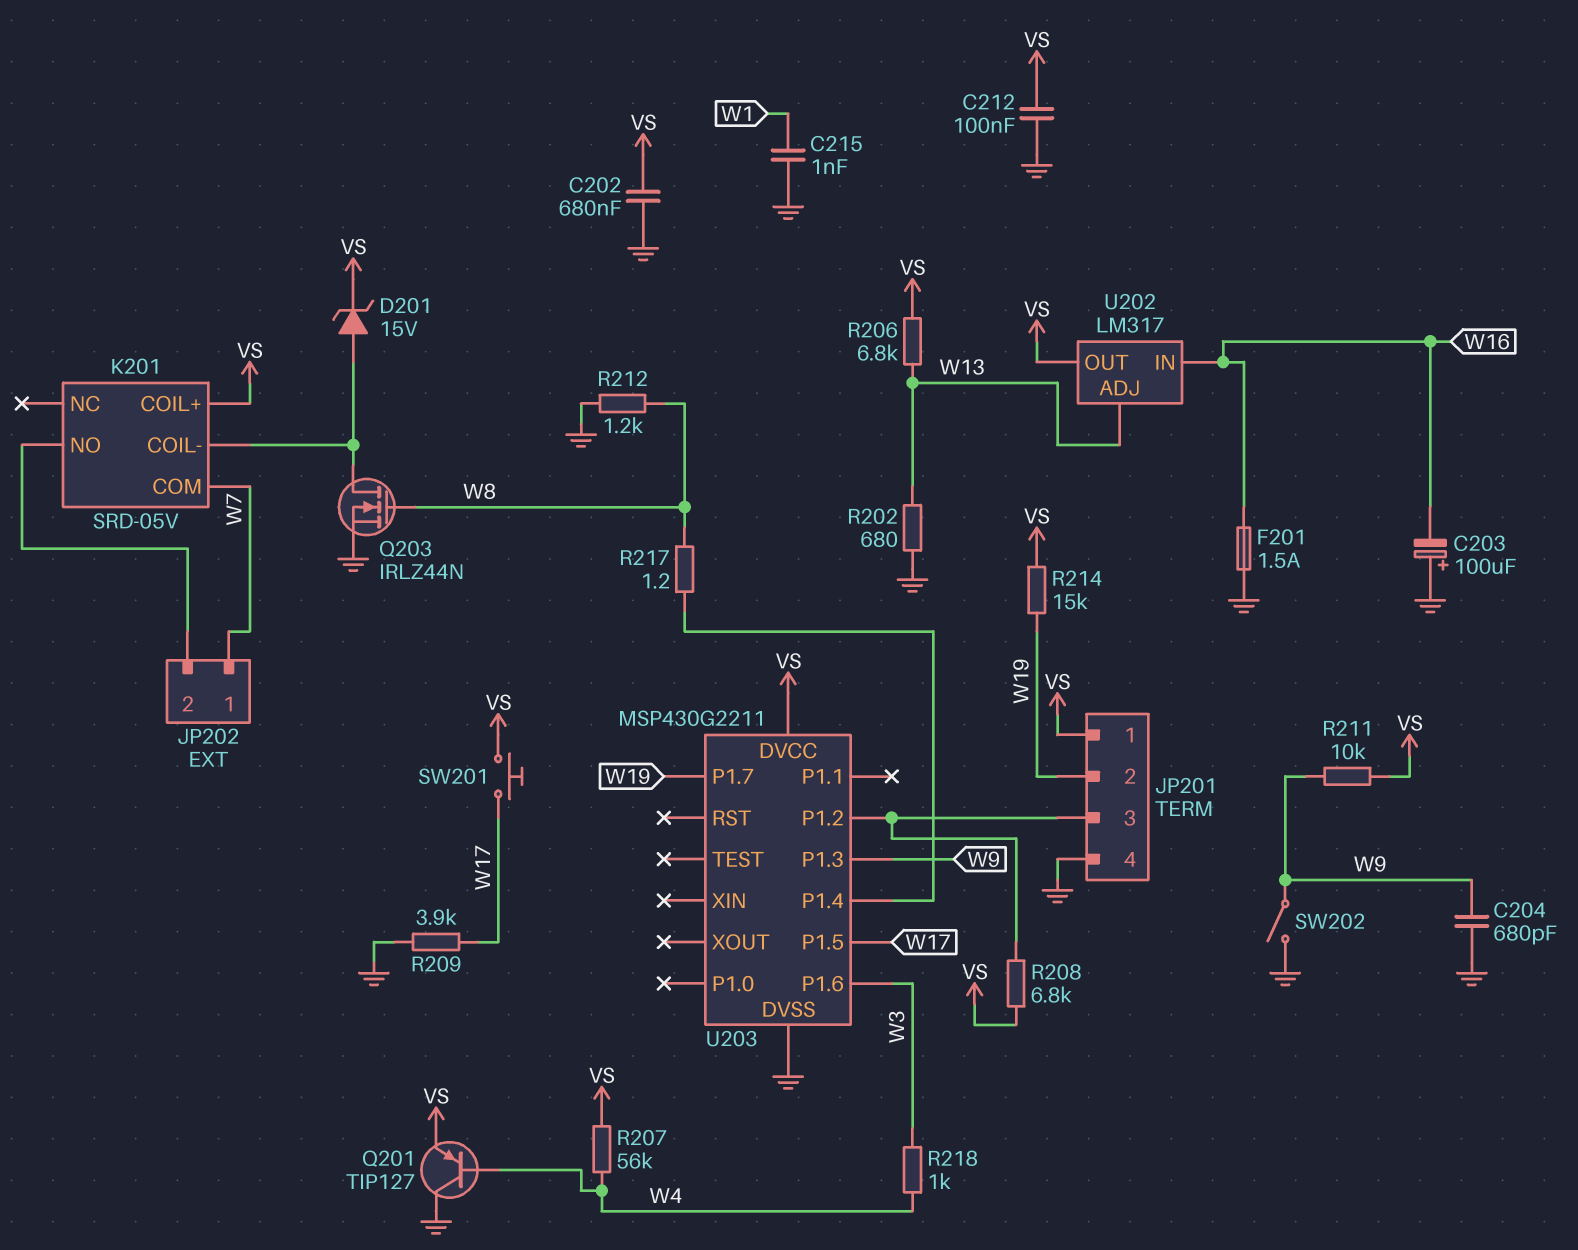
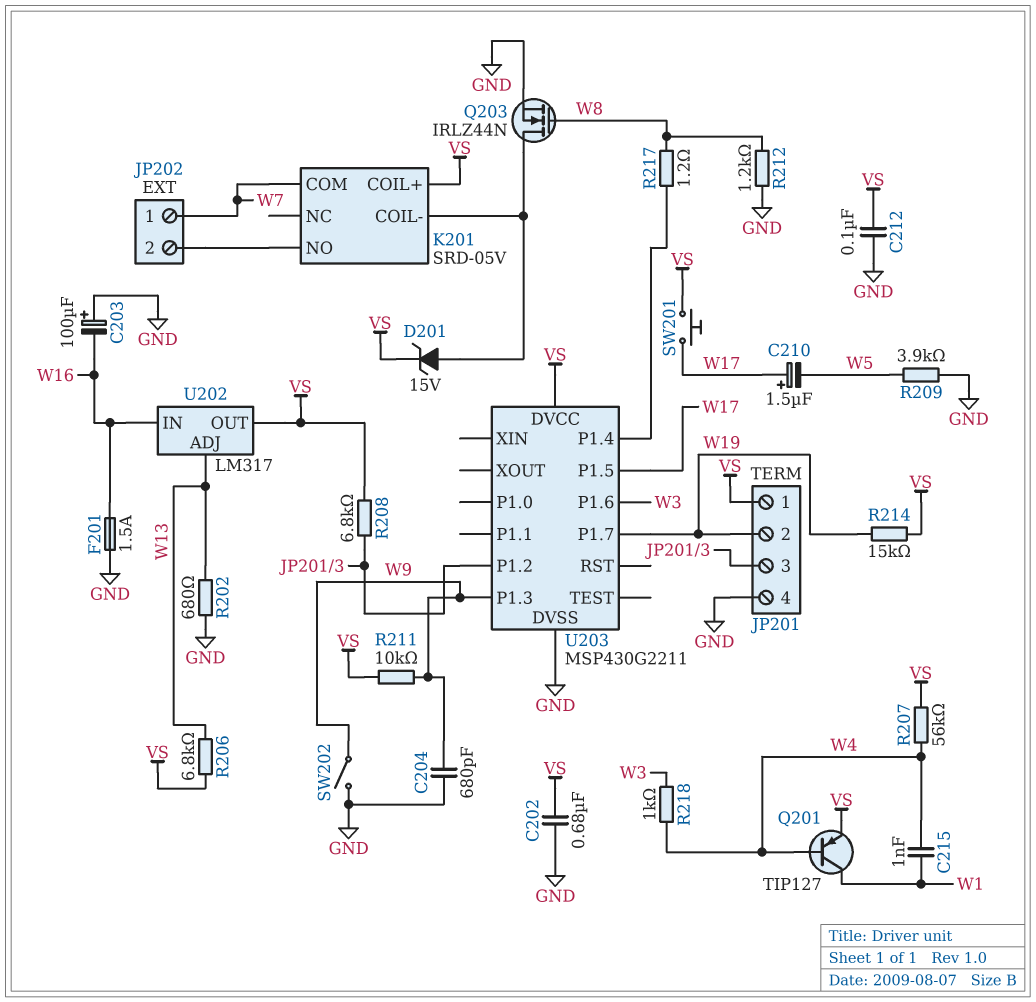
C210: none -> 1.5uF (plus W17, minus W5)
C215: 1nF (GND, W1) -> 1nF (W1, W4)
Q201: PNP TIP127 (B W4, C GND, E VS) -> PNP TIP127 (B W4, C W1, E VS)
R209: 3.9k (GND, W17) -> 3.9k (GND, W5)

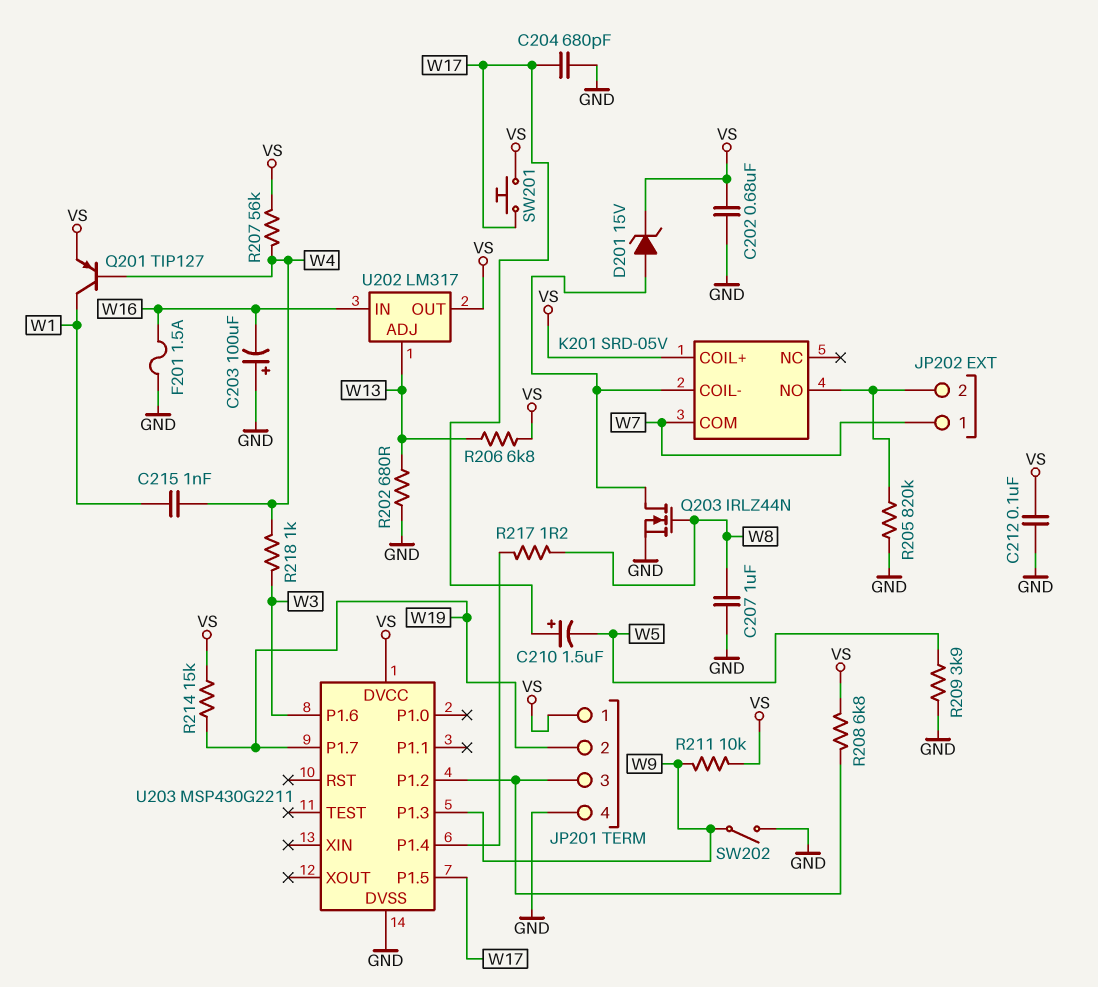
C204: 680pF (GND, W9) -> 680pF (GND, W17)
C207: none -> 1uF (GND, W8)
R205: none -> 820k (GND, JP202/2)
R212: 1.2k (GND, W8) -> none

